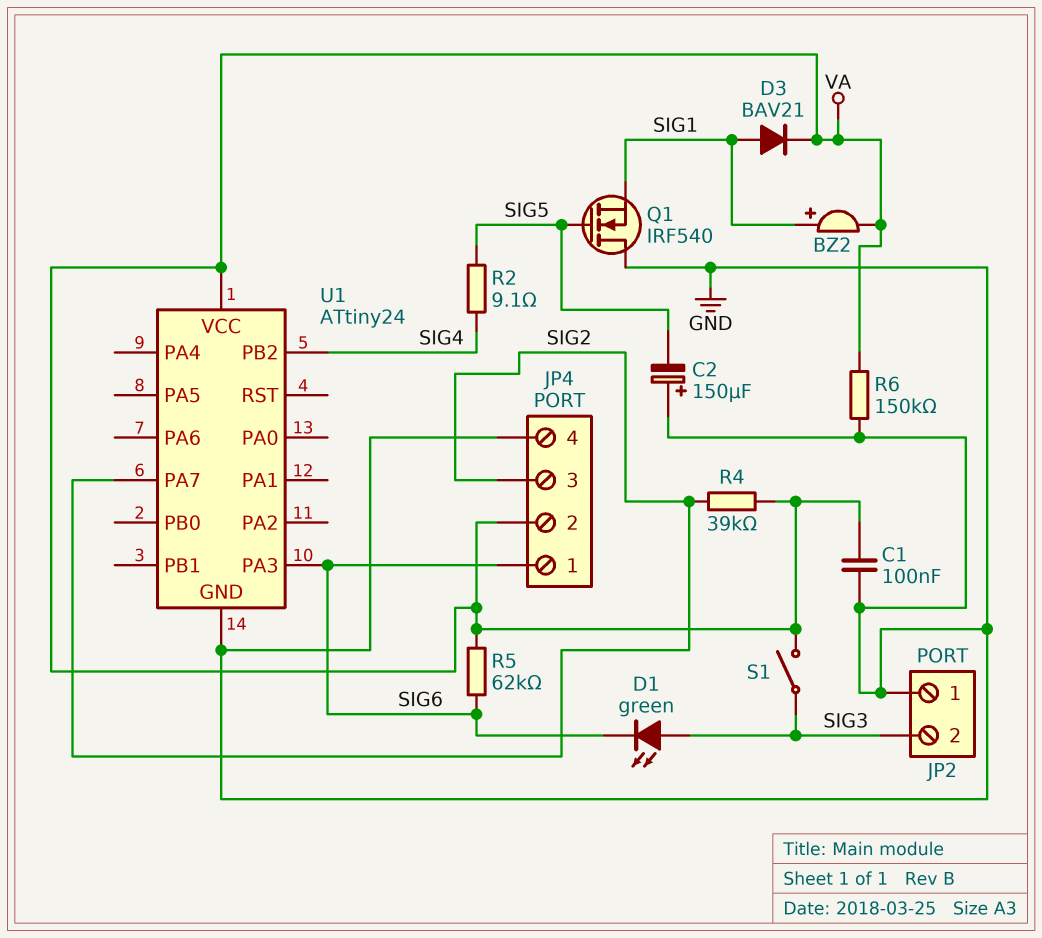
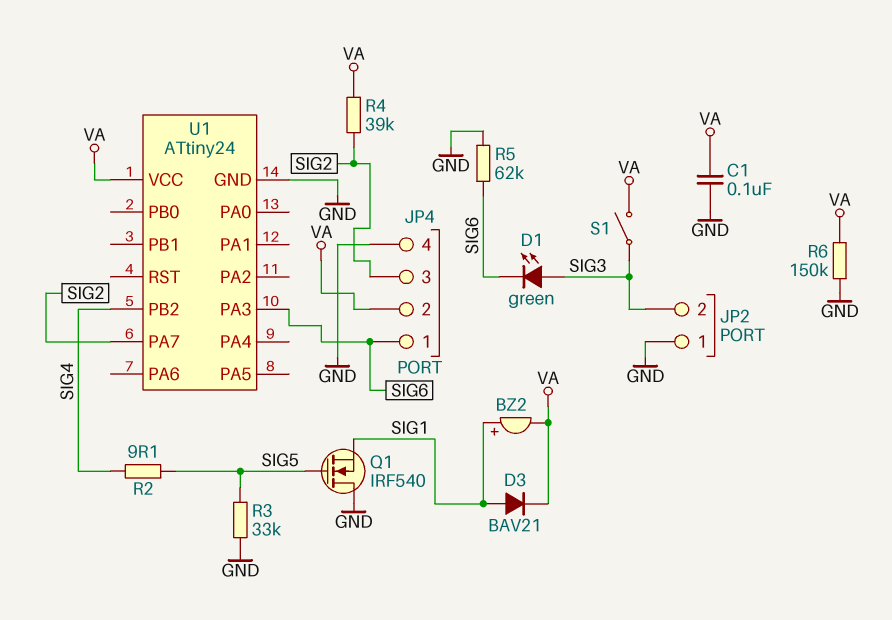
C2: 150uF (plus GND, minus SIG5) -> none
R3: none -> 33k (GND, SIG5)
R5: 62k (SIG6, VA) -> 62k (GND, SIG6)

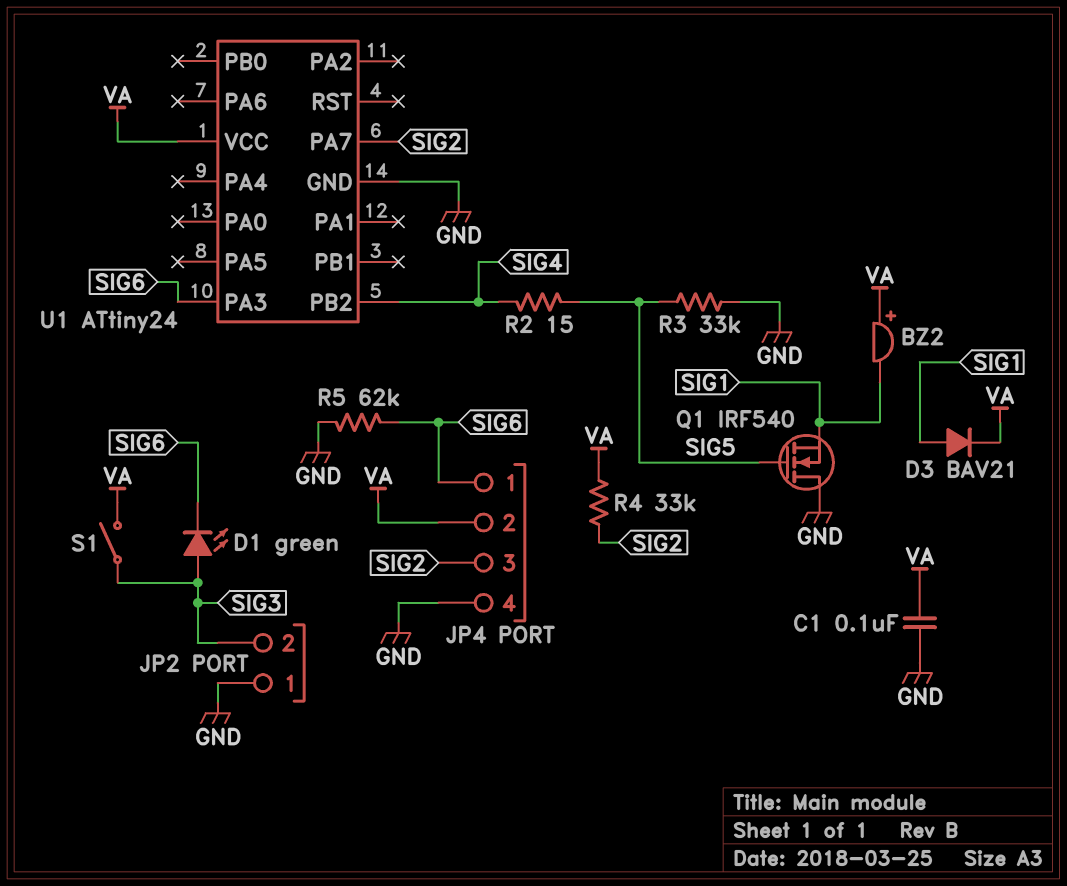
BZ2: buzzer (plus SIG1, minus VA) -> buzzer (plus VA, minus SIG1)
R2: 9.1 (SIG4, SIG5) -> 15 (SIG4, SIG5)
R4: 39k (SIG2, VA) -> 33k (SIG2, VA)
R6: 150k (GND, VA) -> none

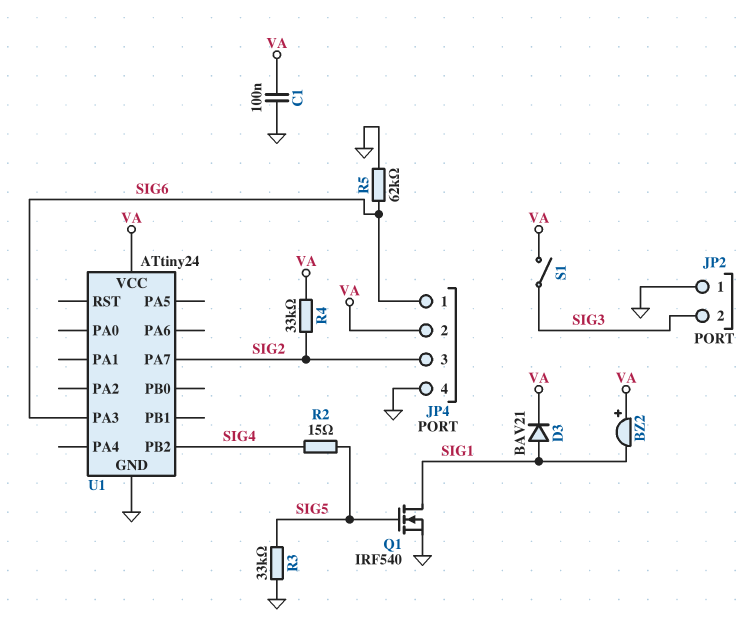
D1: LED green (A SIG3, K SIG6) -> none
Q1: NMOS IRF540 (G SIG5, D GND, S SIG1) -> NMOS IRF540 (G SIG5, D SIG1, S GND)

